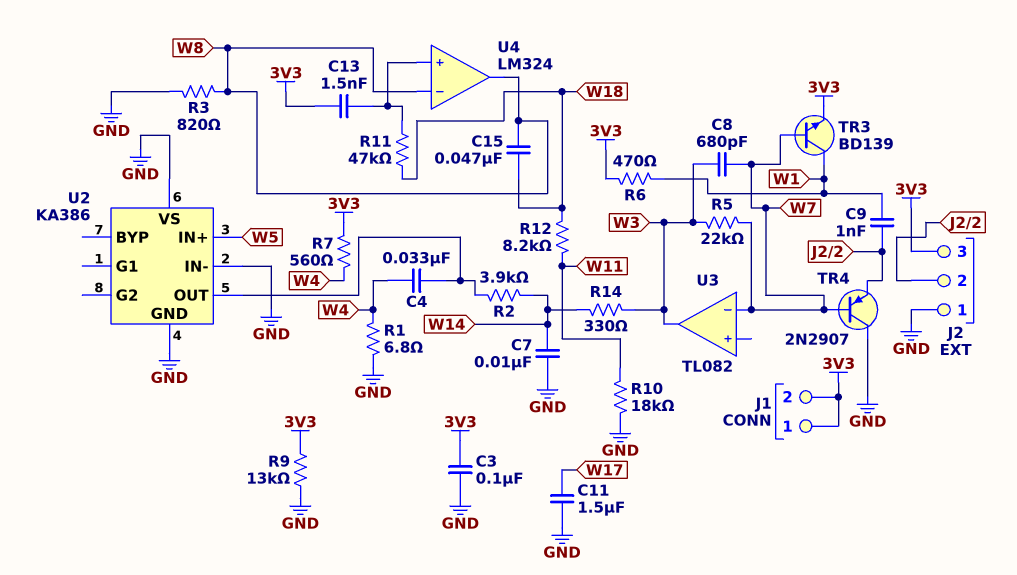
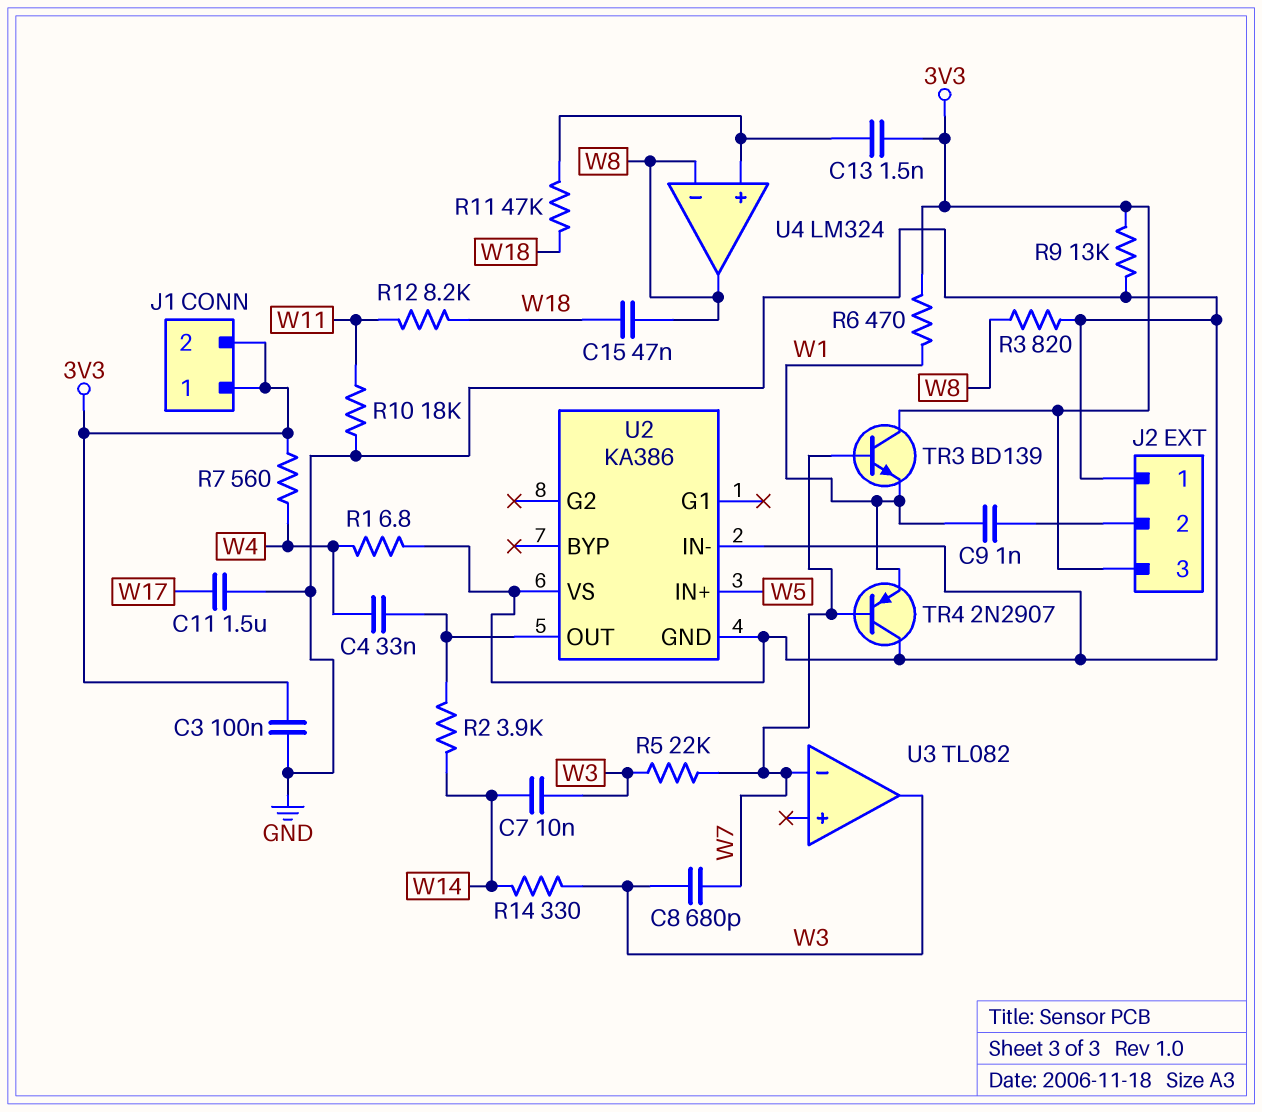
C7: 10nF (GND, W14) -> 10nF (W3, W14)
TR3: NPN BD139 (B W7, C W1, E 3V3) -> NPN BD139 (B W7, C 3V3, E W1)
TR4: PNP 2N2907 (B W7, C GND, E J2/2) -> PNP 2N2907 (B W7, C GND, E W1)

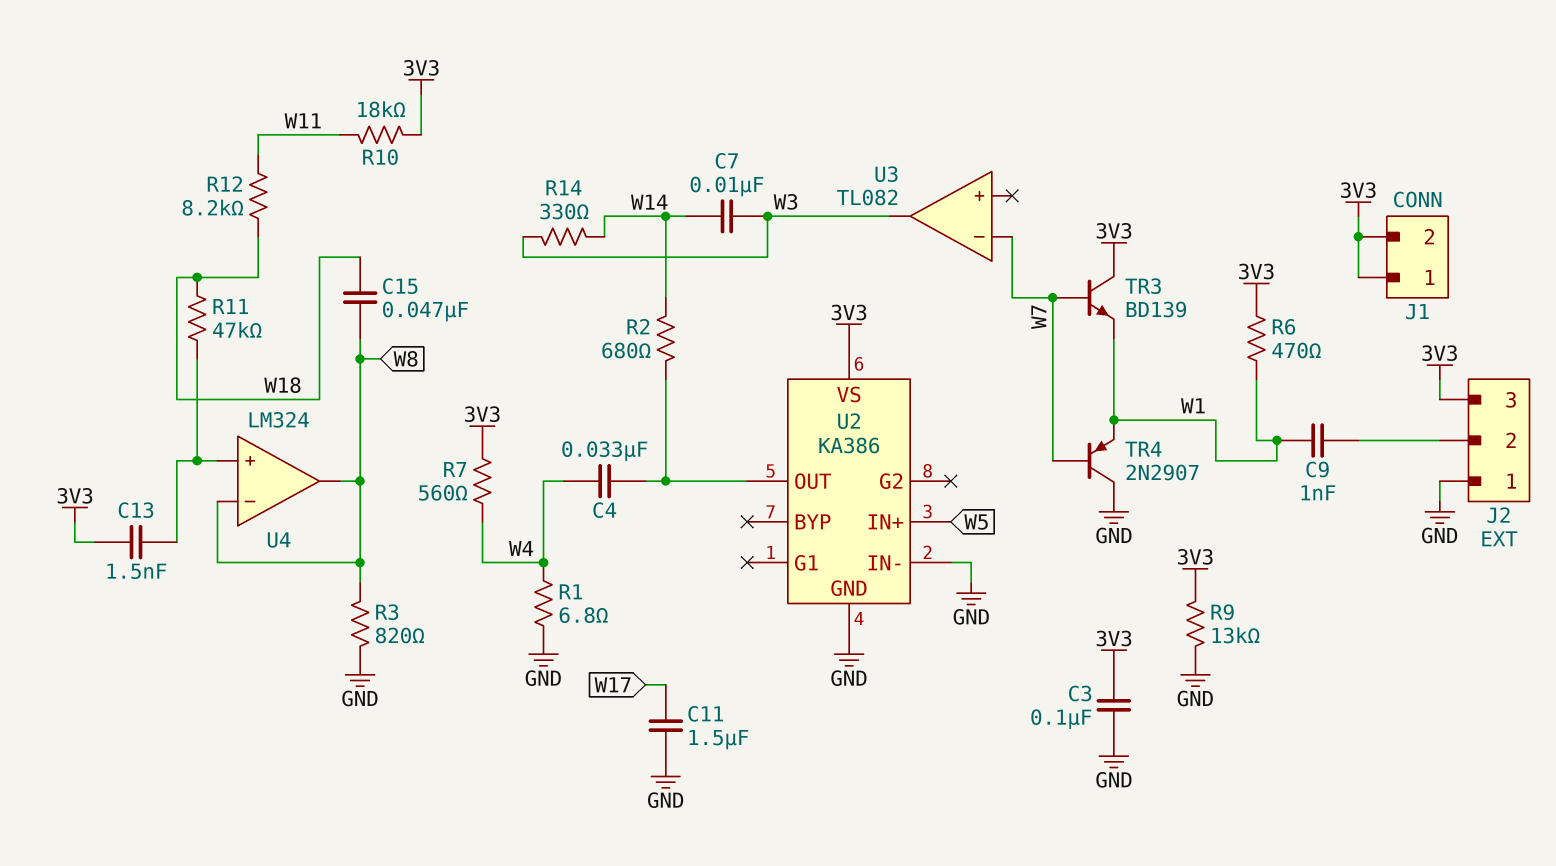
C8: 680pF (W3, W7) -> none
R2: 3.9k (U2/OUT, W14) -> 680 (U2/OUT, W14)
R5: 22k (W3, W7) -> none
R10: 18k (GND, W11) -> 18k (3V3, W11)
U2 pin VS: GND -> 3V3

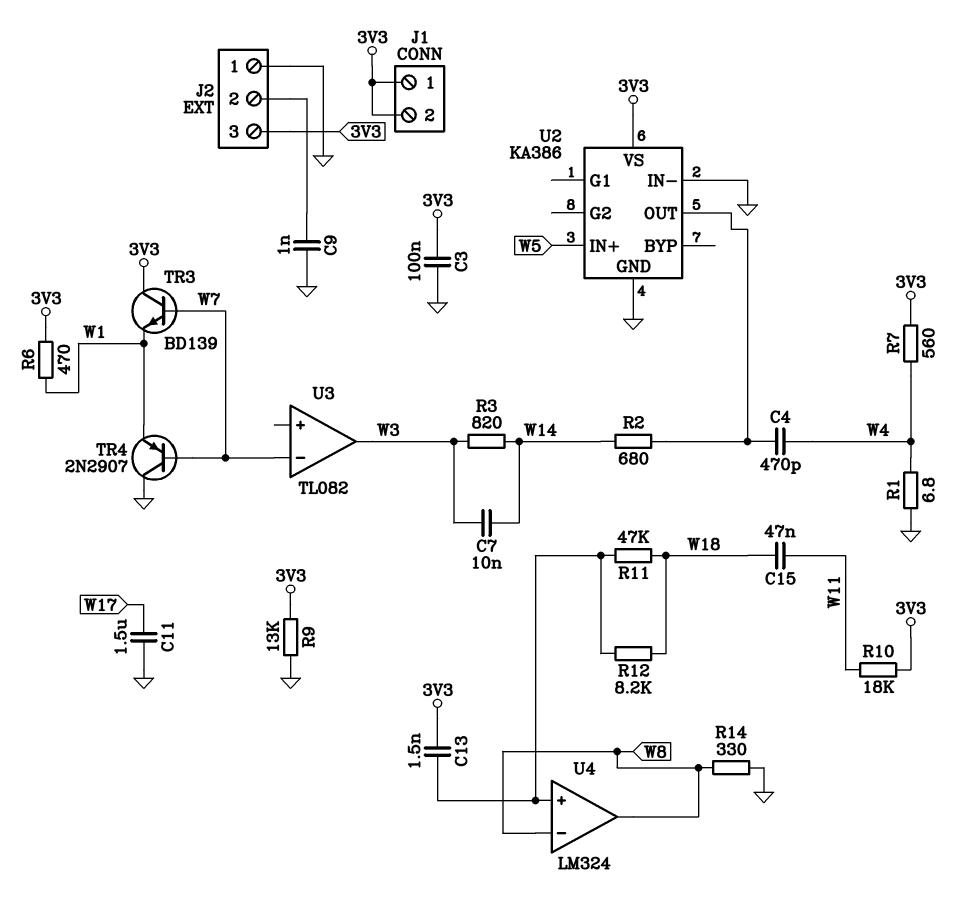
C4: 33nF (U2/OUT, W4) -> 470pF (U2/OUT, W4)
C9: 1nF (J2/2, W1) -> 1nF (GND, J2/2)
C15: 47nF (W8, W18) -> 47nF (W11, W18)
R3: 820 (GND, W8) -> 820 (W3, W14)
R12: 8.2k (W11, W18) -> 8.2k (U4/in+, W18)
R14: 330 (W3, W14) -> 330 (GND, W8)

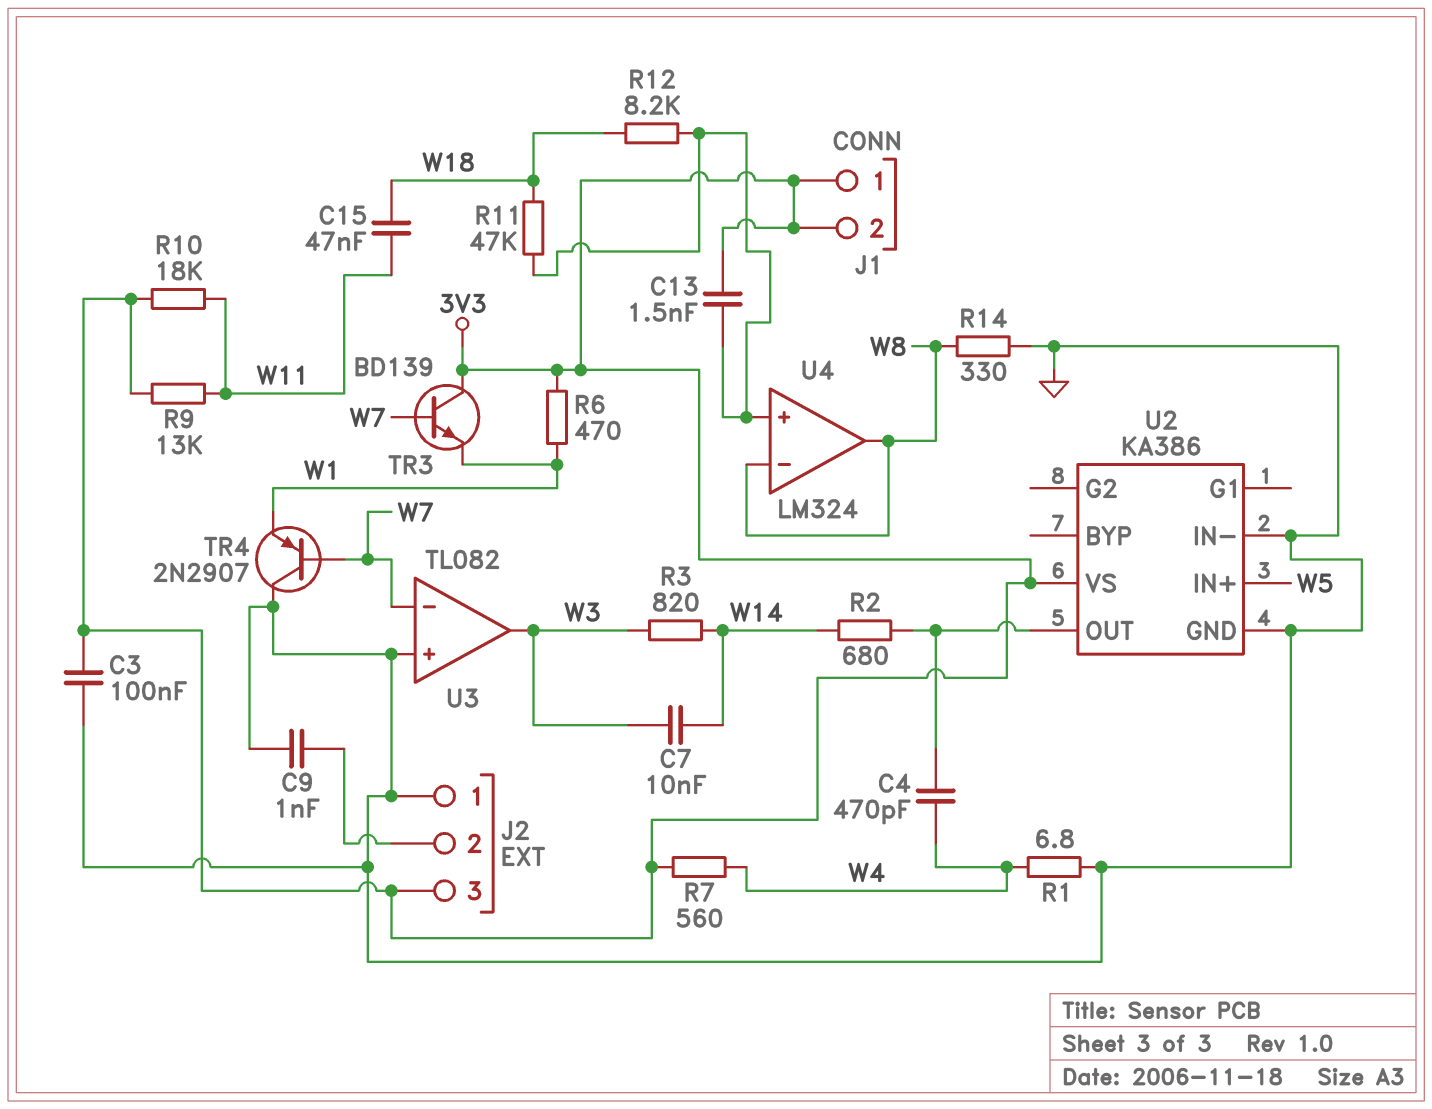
C11: 1.5uF (GND, W17) -> none
R9: 13k (3V3, GND) -> 13k (3V3, W11)
U3 pin in+: none -> GND

